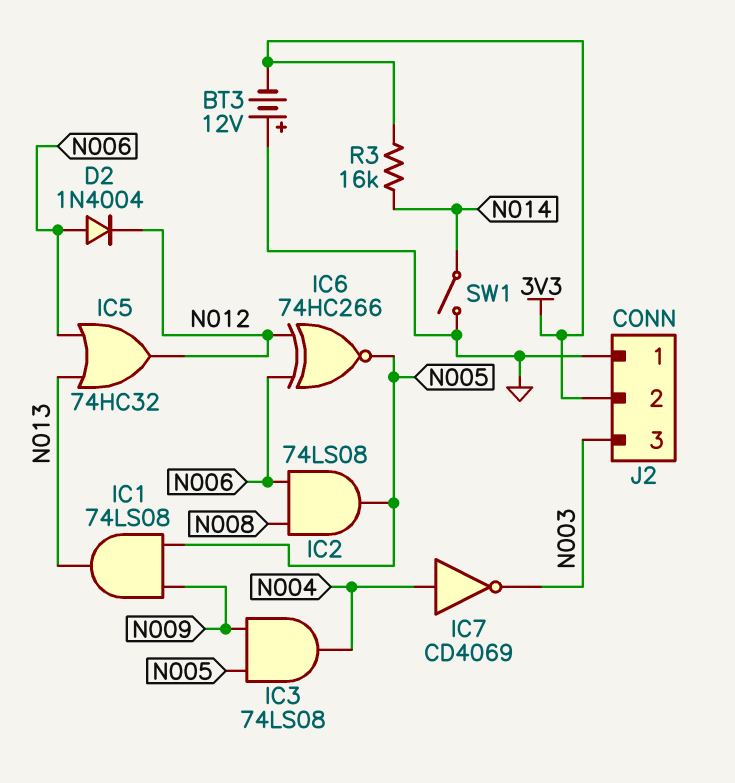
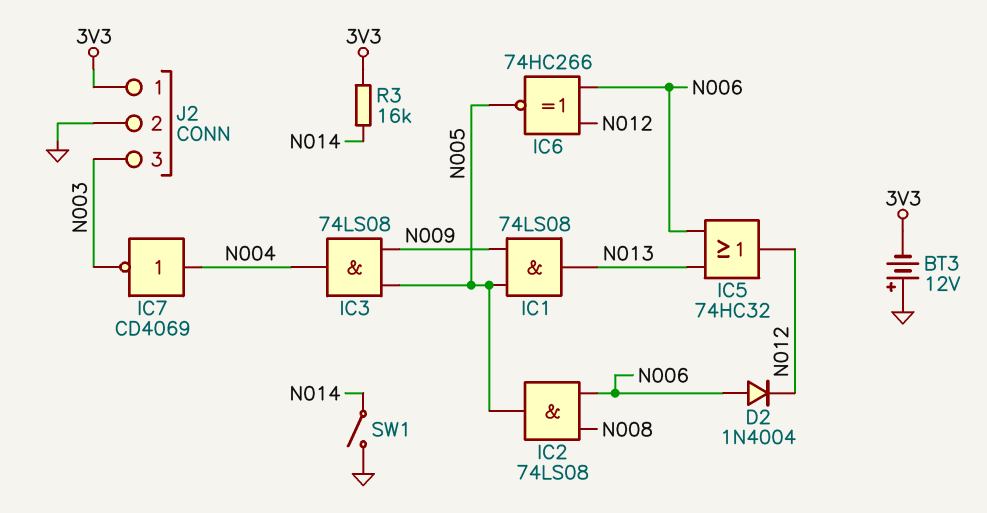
J2 pin 1: GND -> 3V3
J2 pin 2: 3V3 -> GND

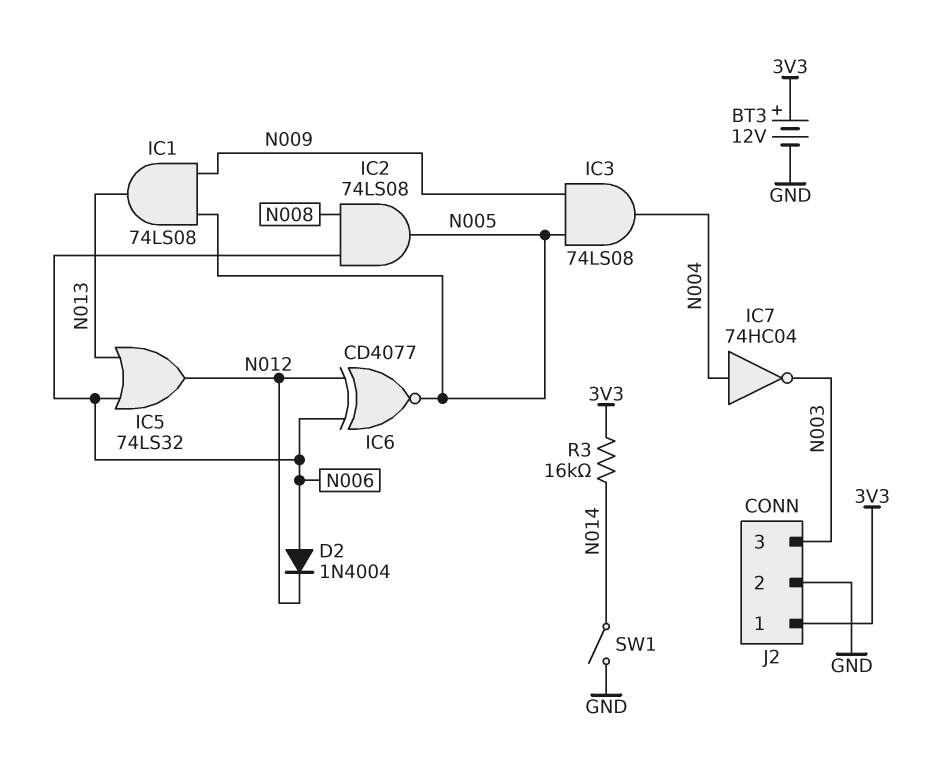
BT3: 12V (plus GND, minus 3V3) -> 12V (plus 3V3, minus GND)
IC5: OR 74HC32 (in N006, in N013, out N012) -> OR 74LS32 (in N006, in N013, out N012)
IC6: XNOR 74HC266 (in N006, in N012, out N005) -> XNOR CD4077 (in N006, in N012, out N005)
IC7: NOT CD4069 (in N004, out N003) -> NOT 74HC04 (in N004, out N003)

